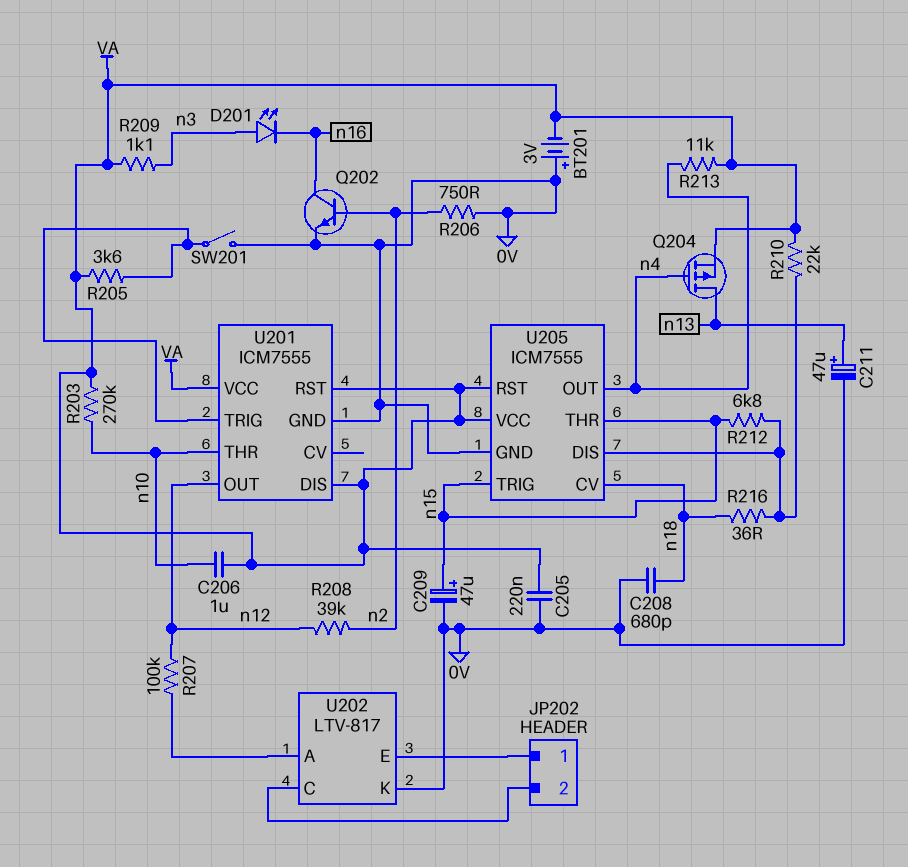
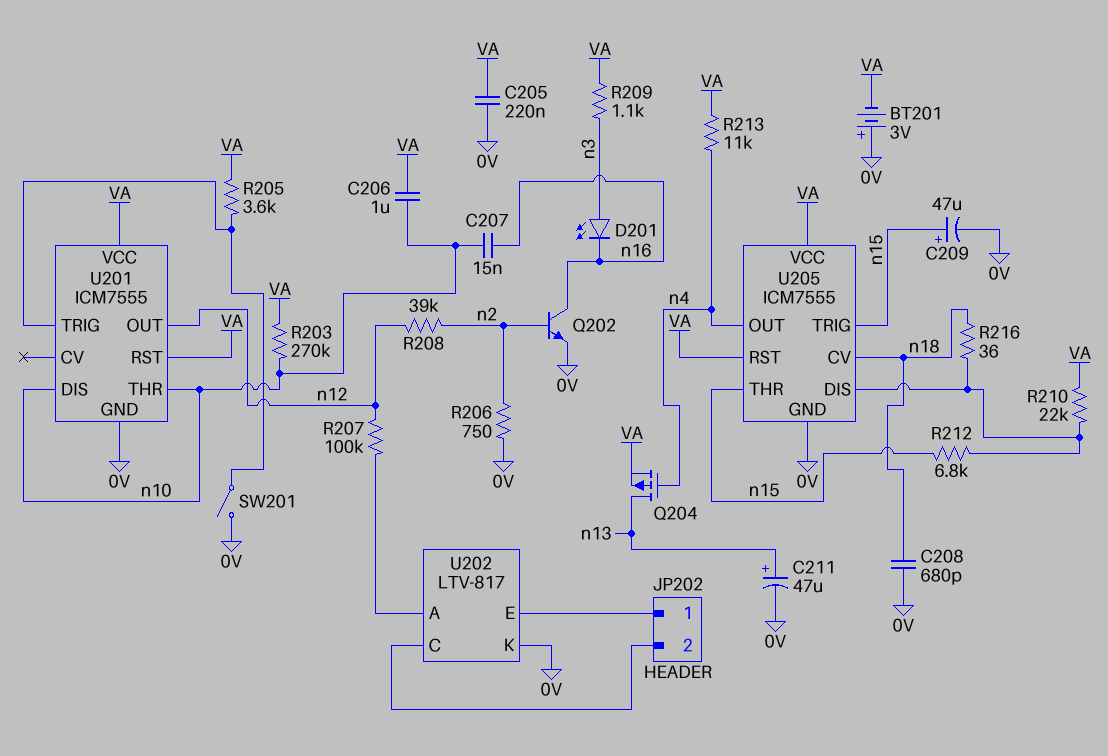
C207: none -> 15nF (n10, n16)
U201 pin DIS: VA -> n10

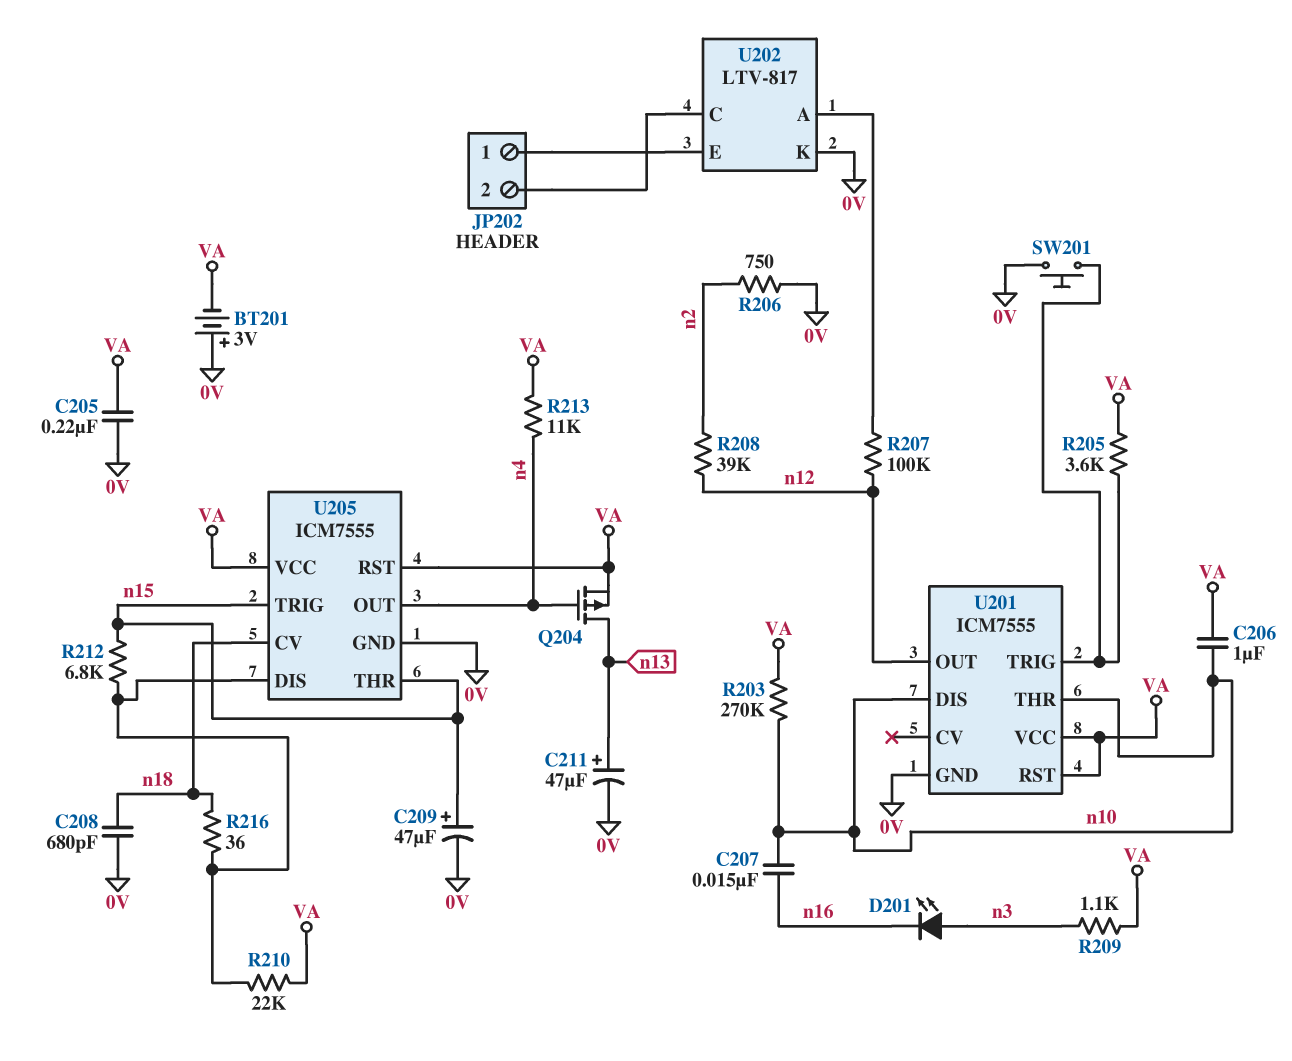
Q202: NPN (B n2, C n16, E 0V) -> none
SW201: switch (0V, U201/TRIG) -> button (0V, U201/TRIG)

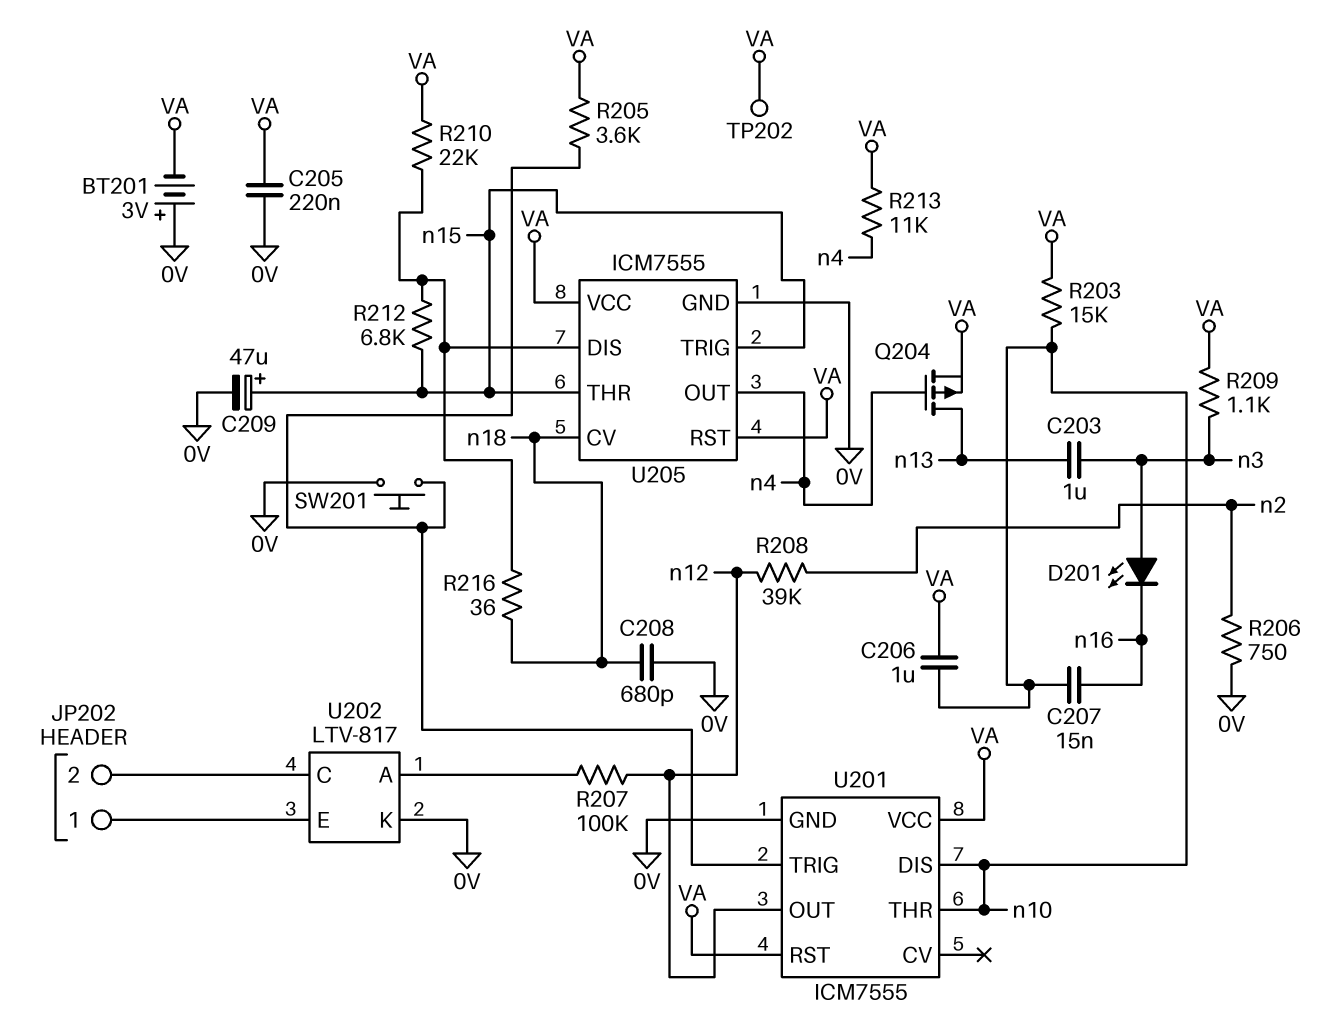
C203: none -> 1uF (n3, n13)
C211: 47uF (plus n13, minus 0V) -> none
R203: 270k (VA, n10) -> 15k (VA, n10)
TP202: none -> test point (VA)

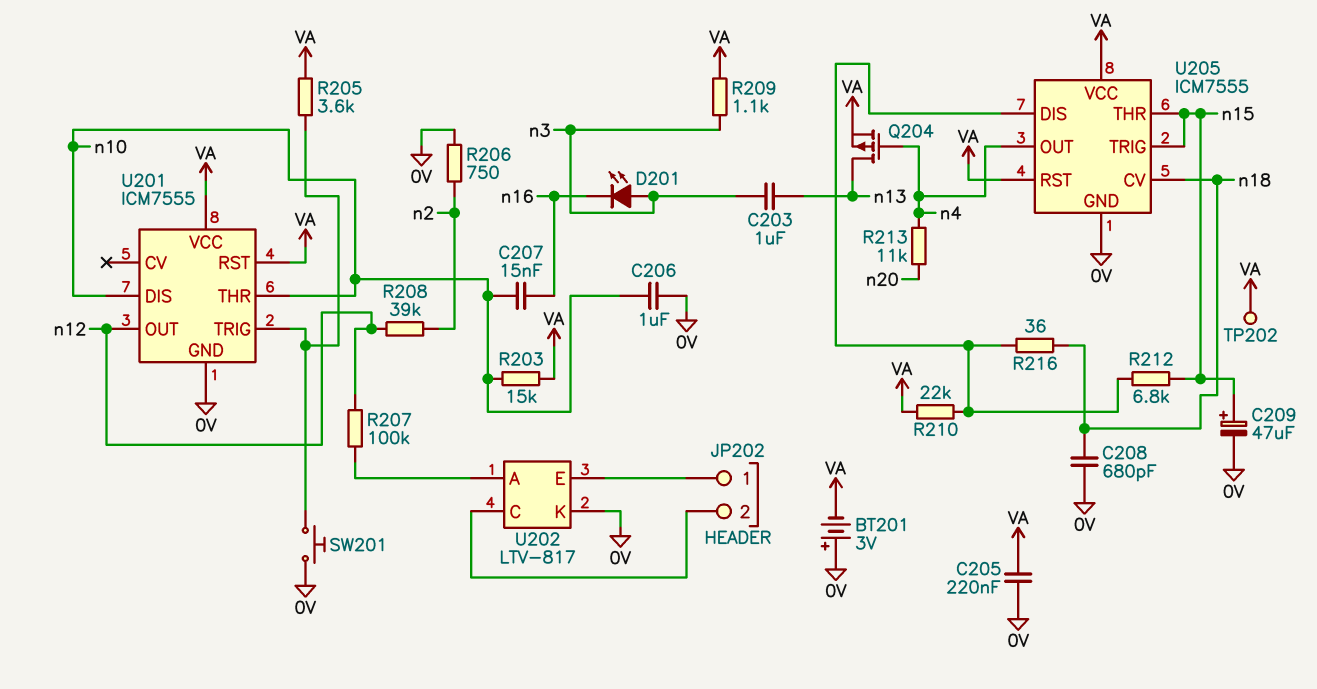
C206: 1uF (VA, n10) -> 1uF (0V, n10)
R213: 11k (VA, n4) -> 11k (n4, n20)

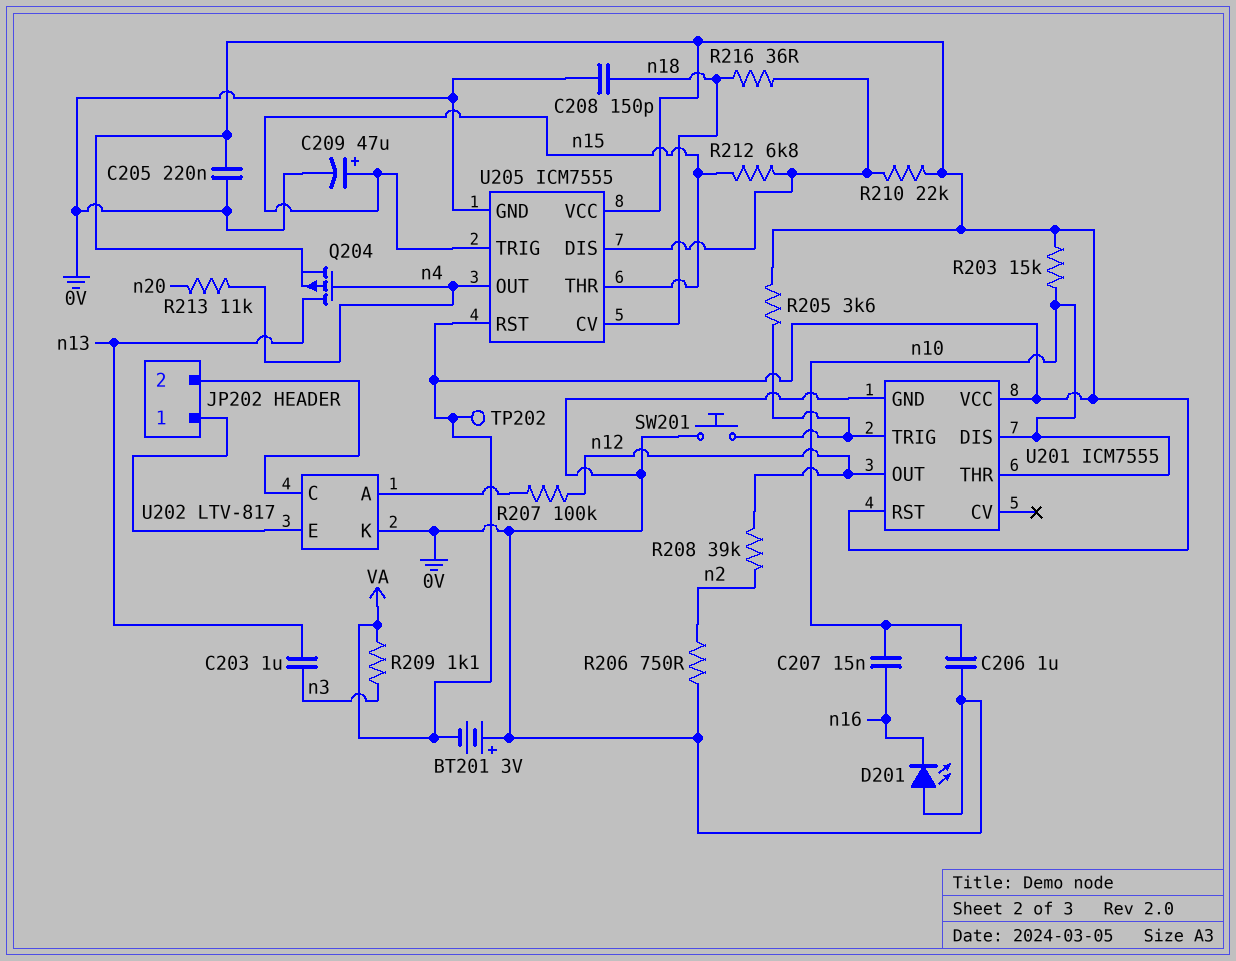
C208: 680pF (0V, n18) -> 150pF (0V, n18)
D201: LED (A n3, K n16) -> LED (A 0V, K n16)

